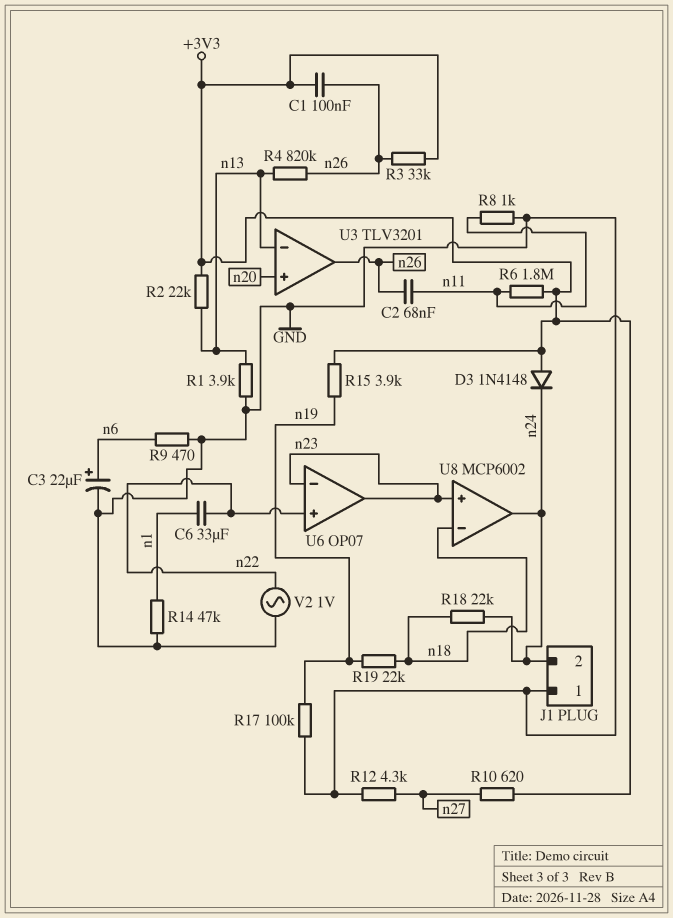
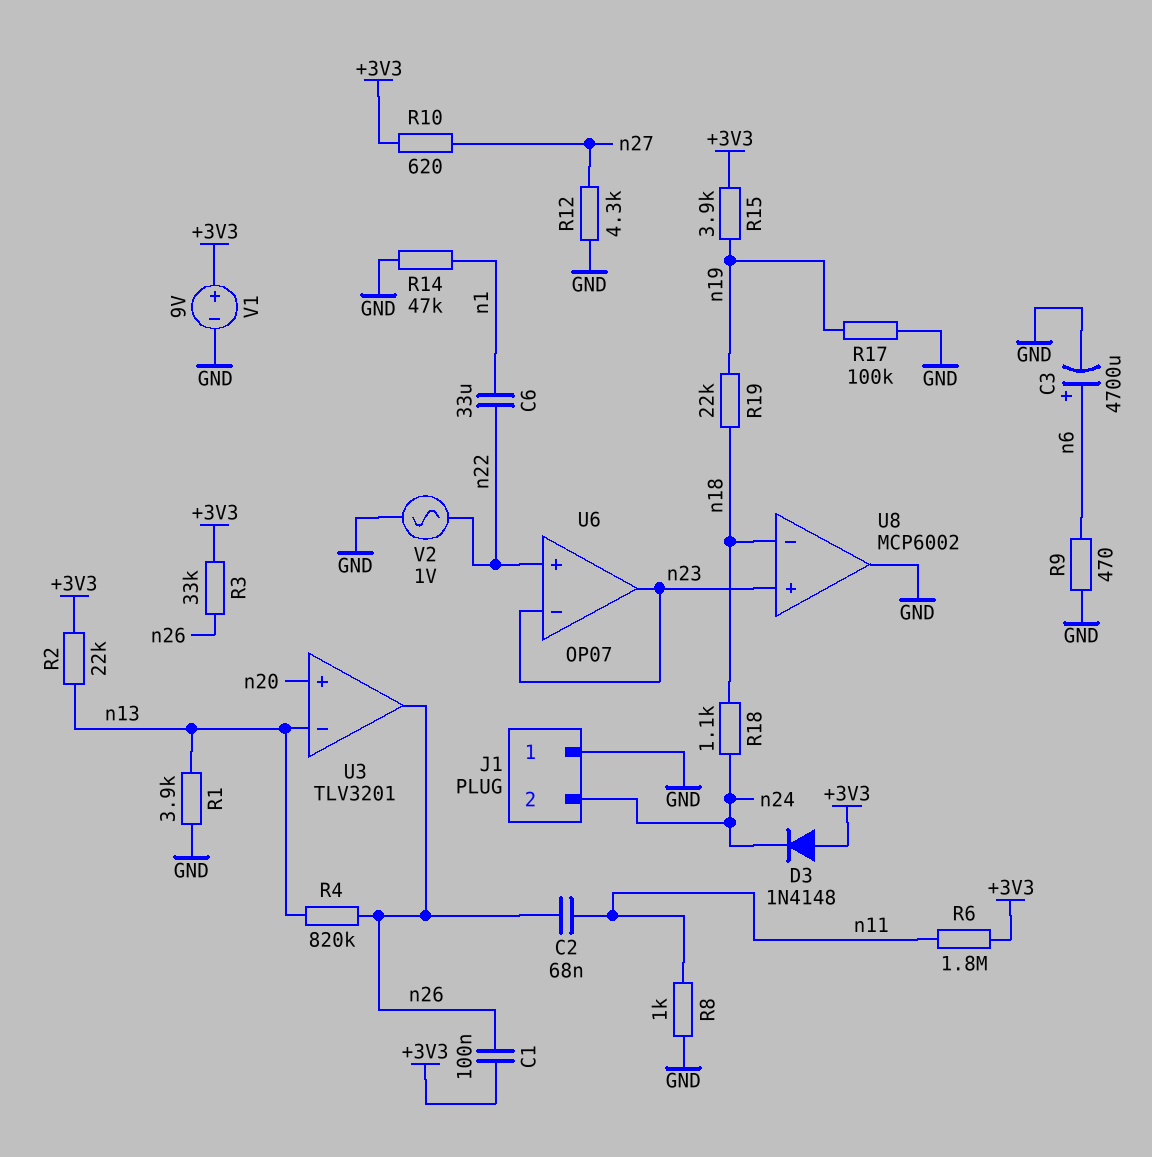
C3: 22uF (plus n6, minus GND) -> 4700uF (plus n6, minus GND)
R18: 22k (n18, n24) -> 1.1k (n18, n24)
U8 pin out: n24 -> GND
V1: none -> 9V (plus +3V3, minus GND)

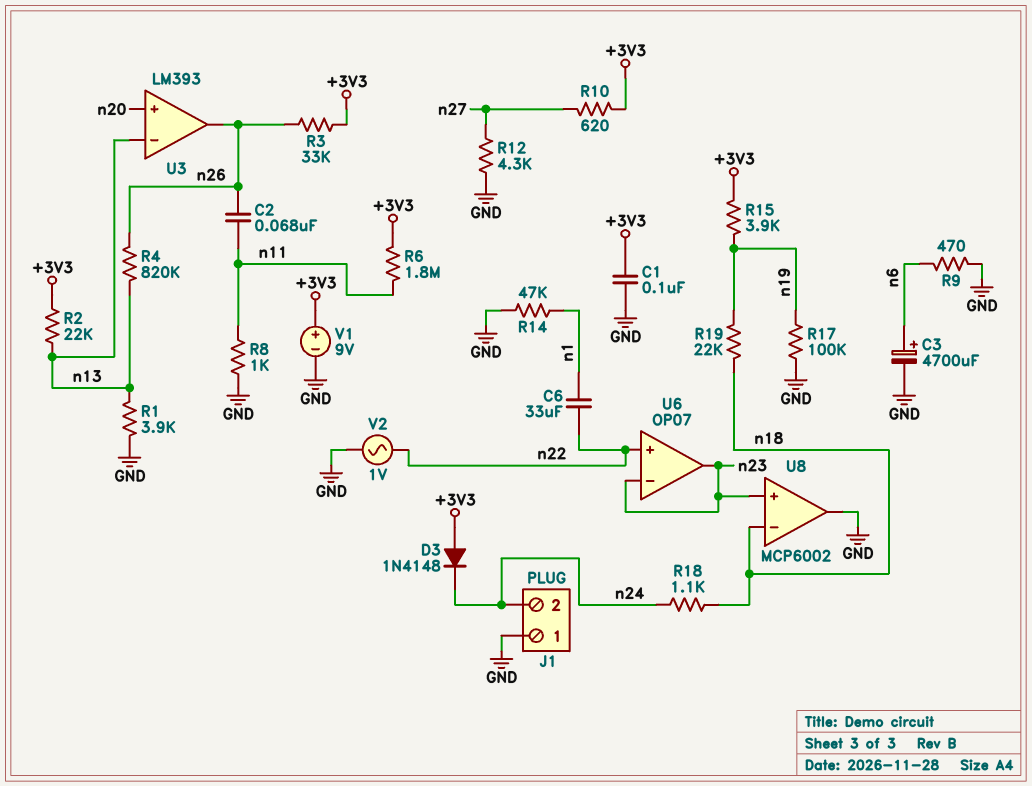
C1: 100nF (+3V3, n26) -> 100nF (+3V3, GND)
U3: TLV3201 -> LM393

